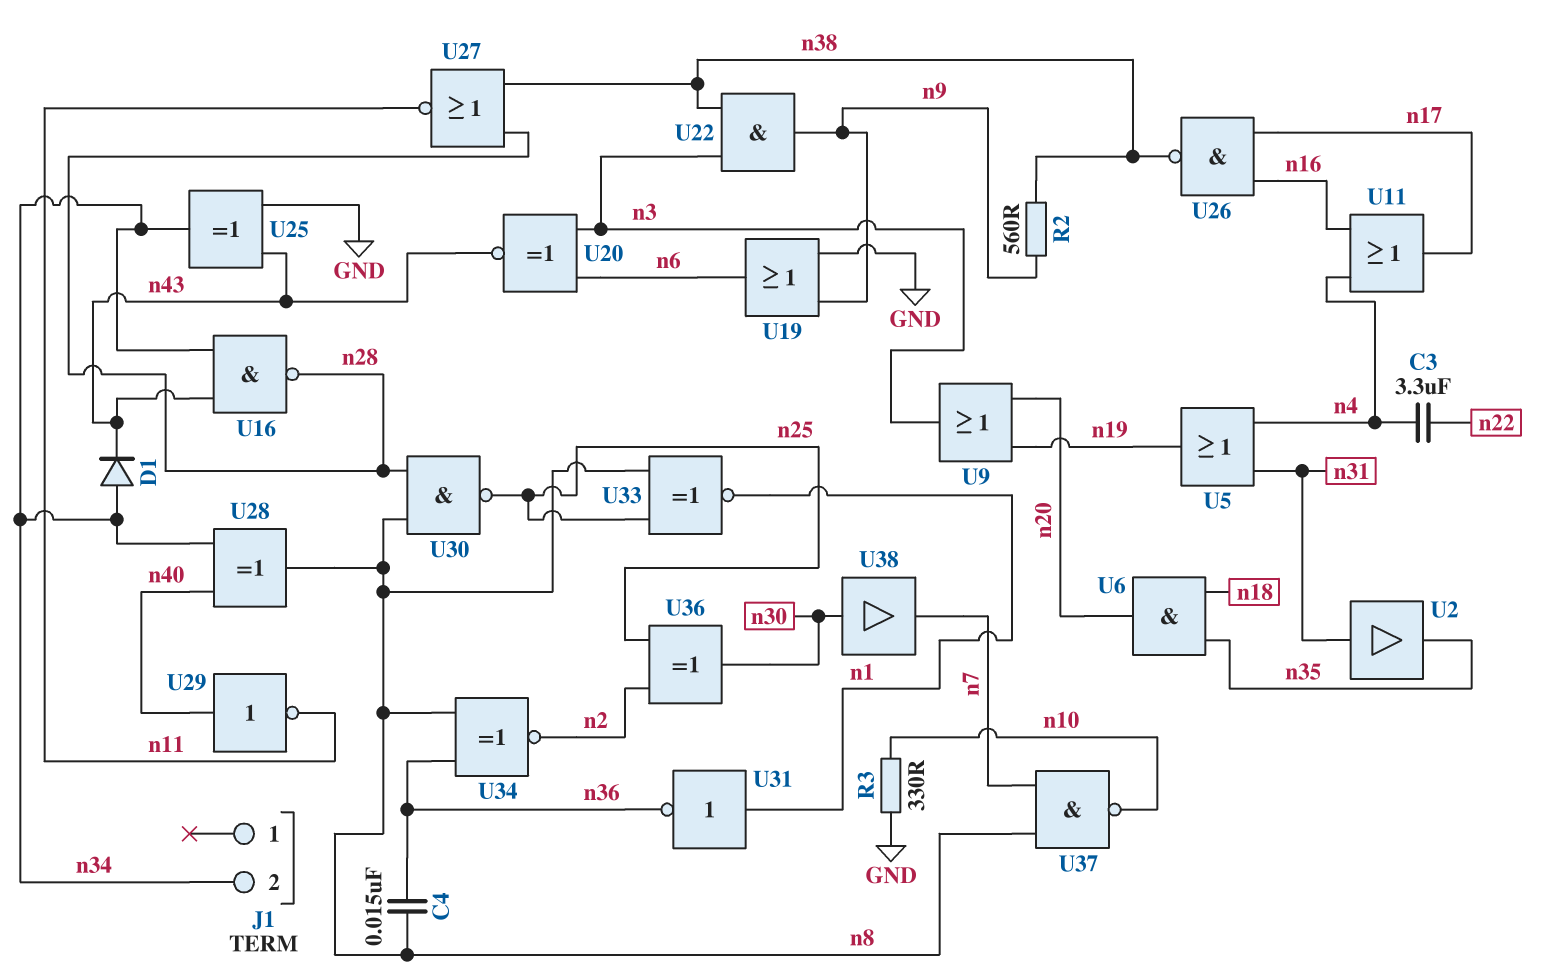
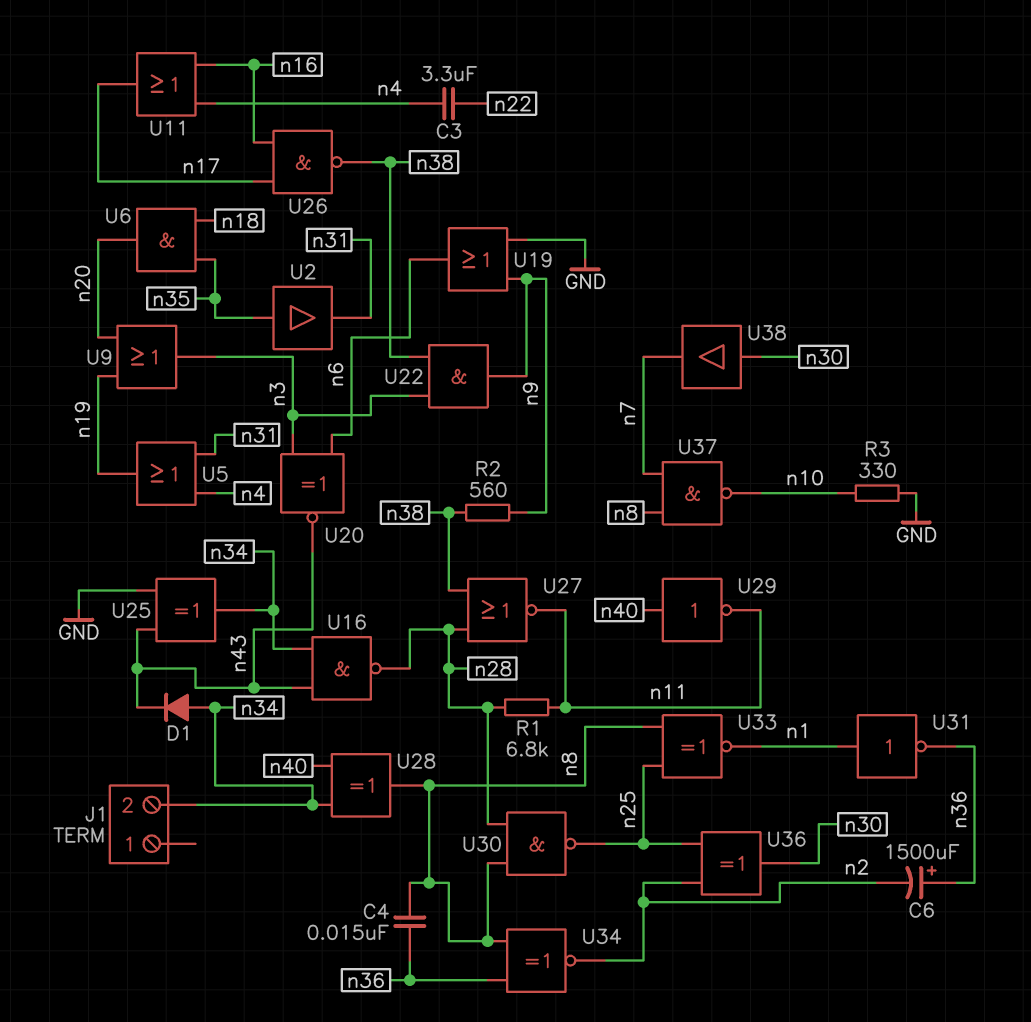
C6: none -> 1500uF (plus n36, minus n2)
R1: none -> 6.8k (n11, n28)
U2: buffer (in n31, out n35) -> buffer (in n35, out n31)

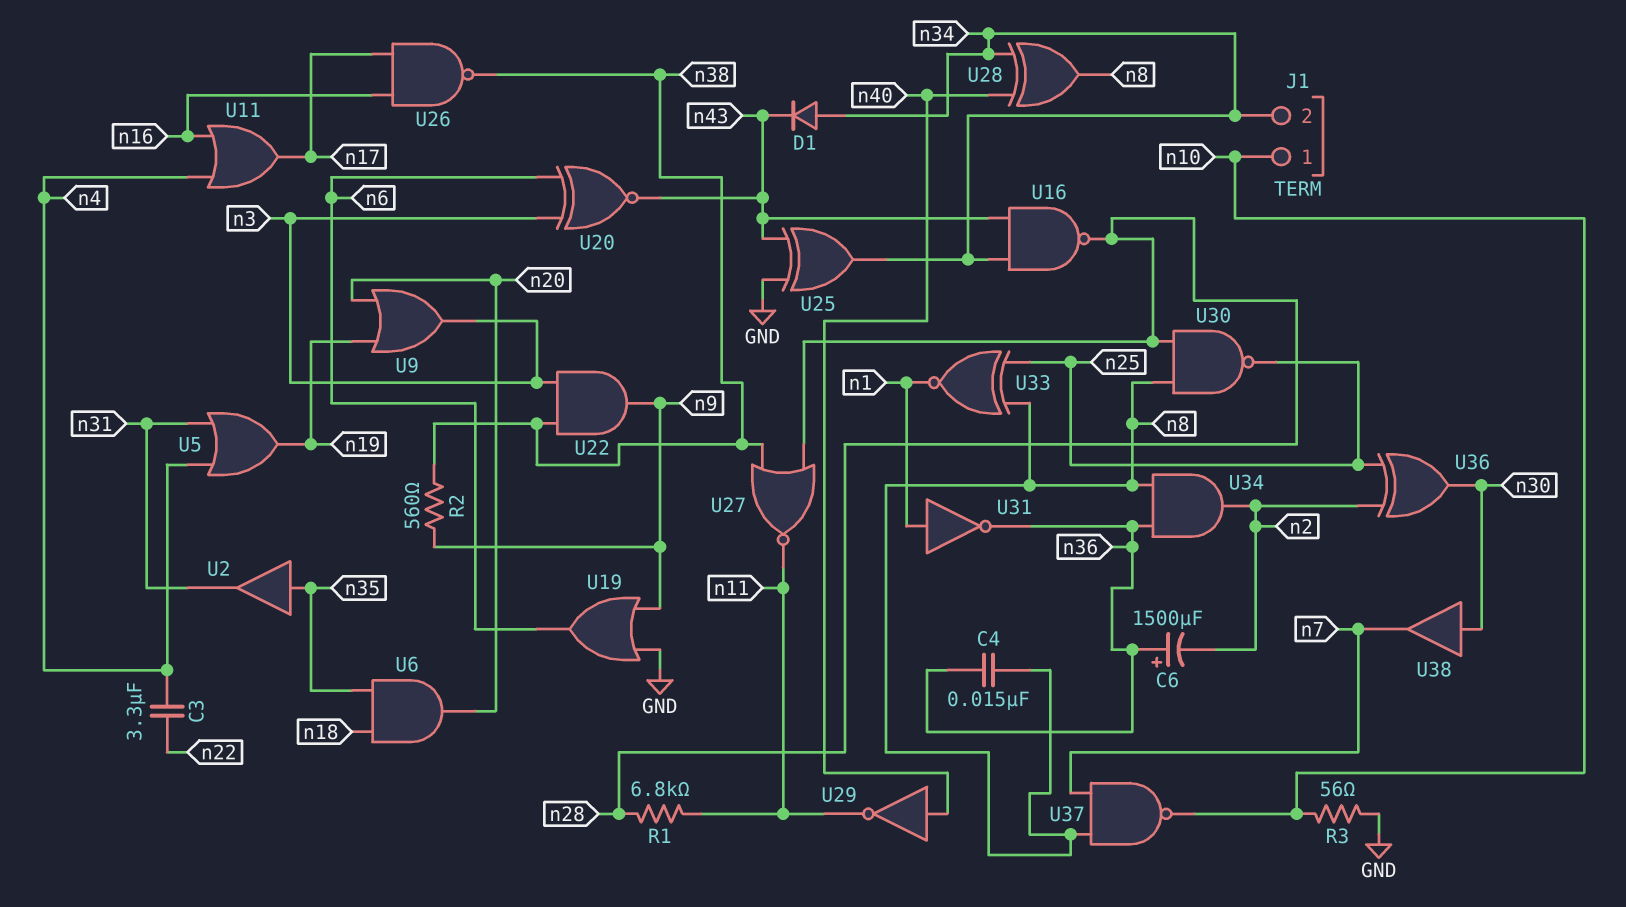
J1 pin 1: none -> n10
R3: 330 (GND, n10) -> 56 (GND, n10)
U34: XNOR (in n8, in n36, out n2) -> AND (in n8, in n36, out n2)

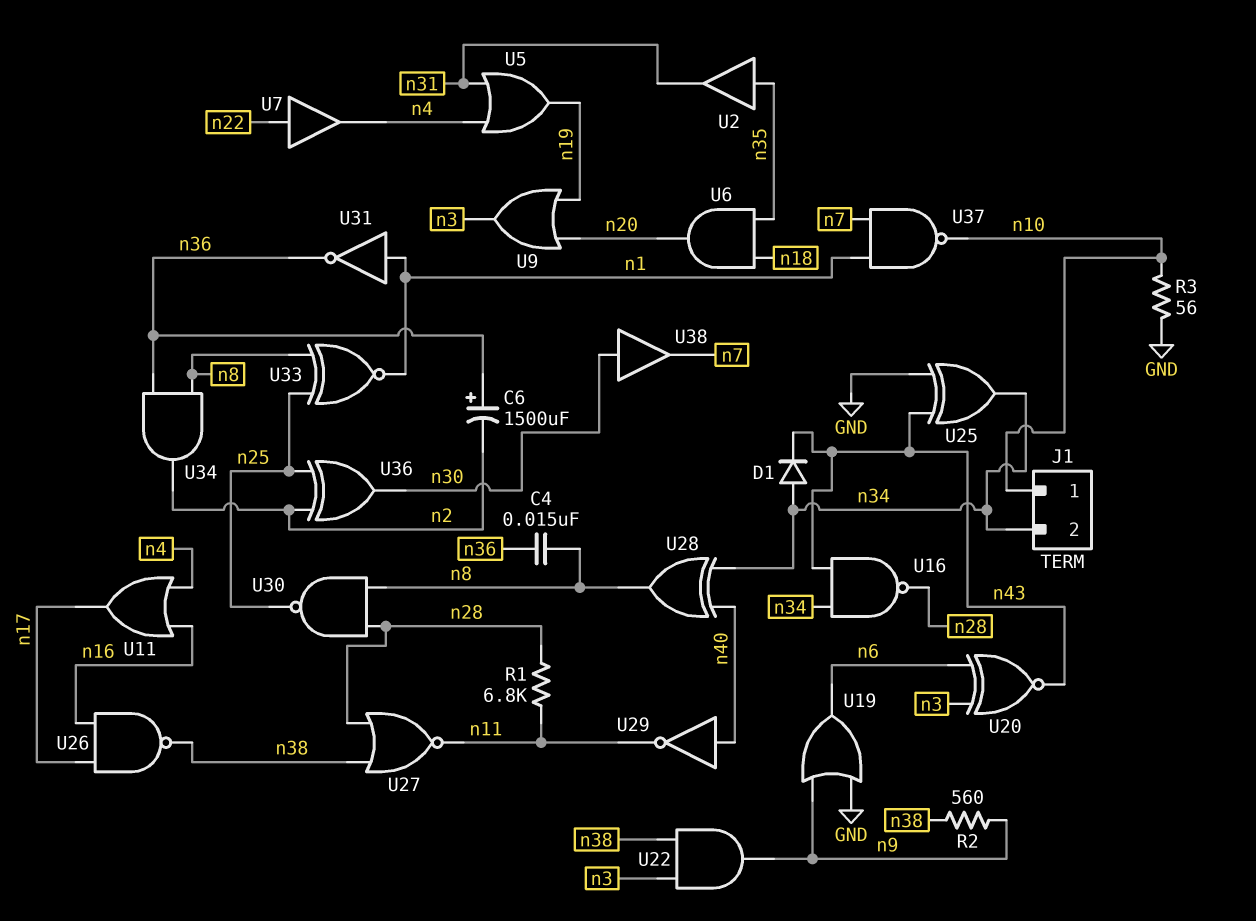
C3: 3.3uF (n4, n22) -> none
U7: none -> buffer (in n22, out n4)
U37: NAND (in n7, in n8, out n10) -> NAND (in n1, in n7, out n10)

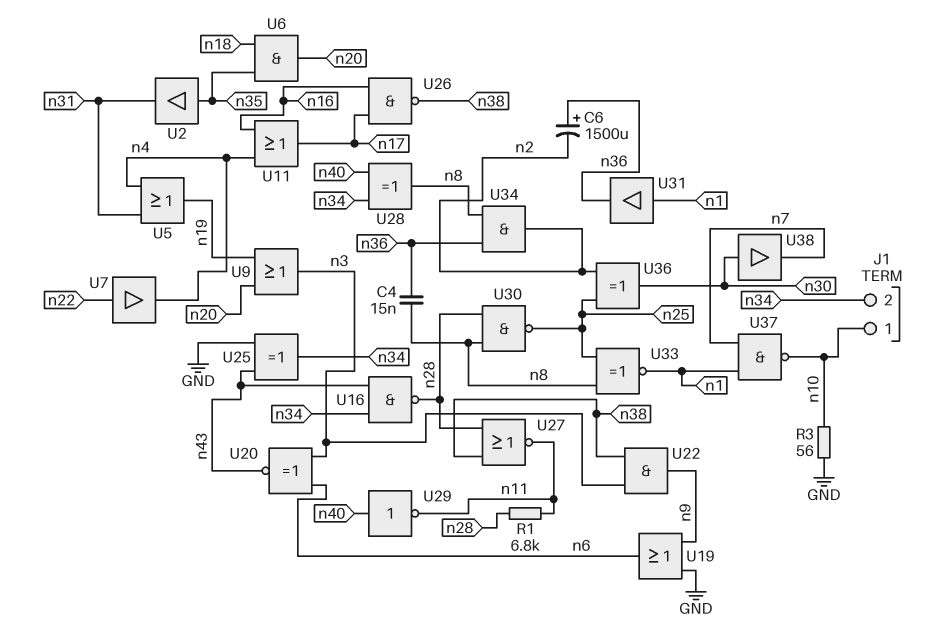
D1: diode (A n34, K n43) -> none
R2: 560 (n9, n38) -> none
U31: NOT (in n1, out n36) -> buffer (in n1, out n36)

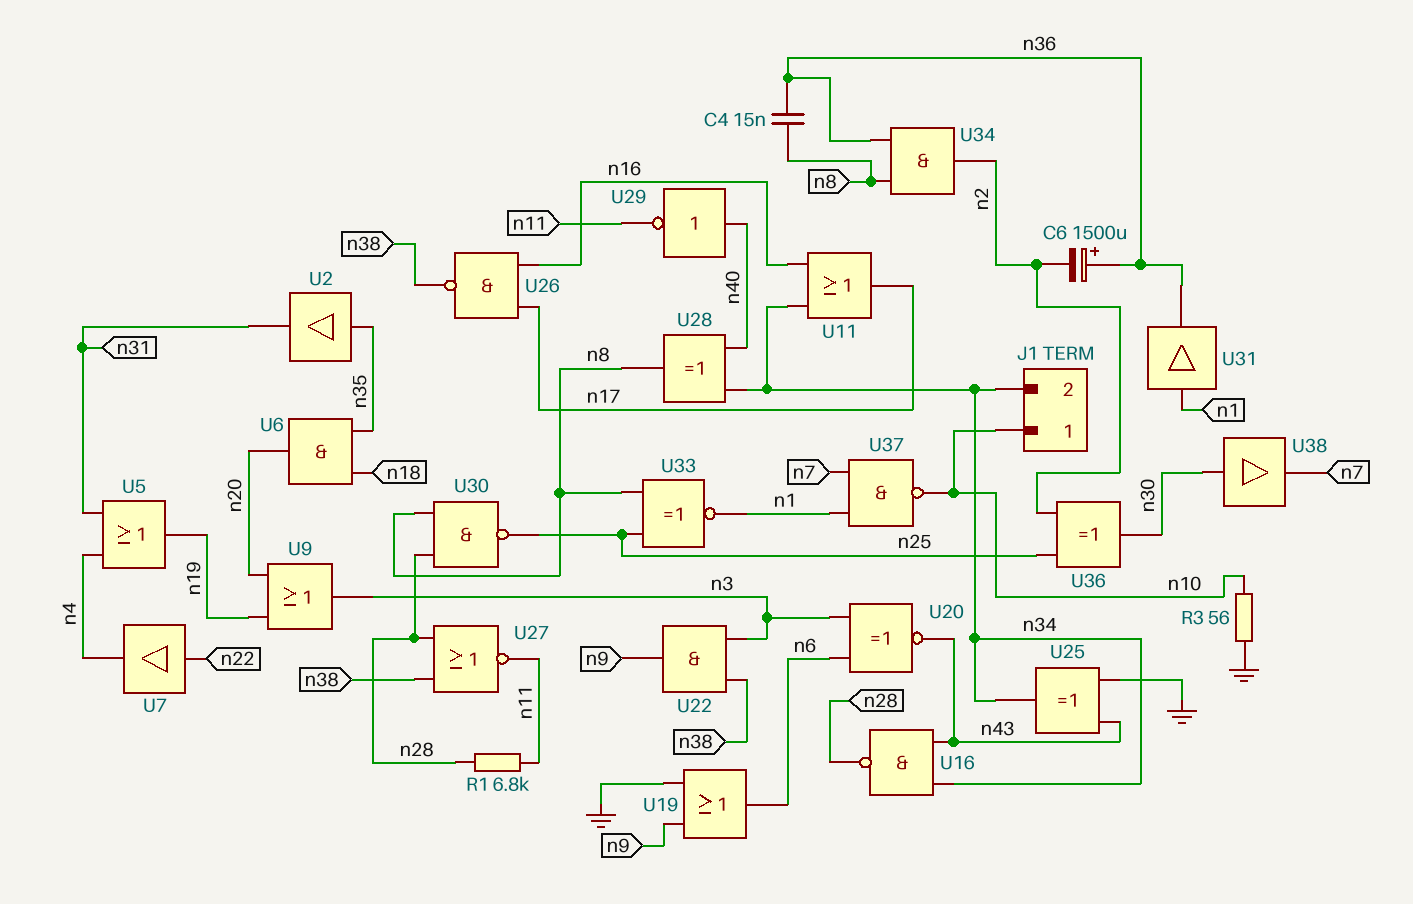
U11: OR (in n4, in n16, out n17) -> OR (in n16, in n34, out n17)

